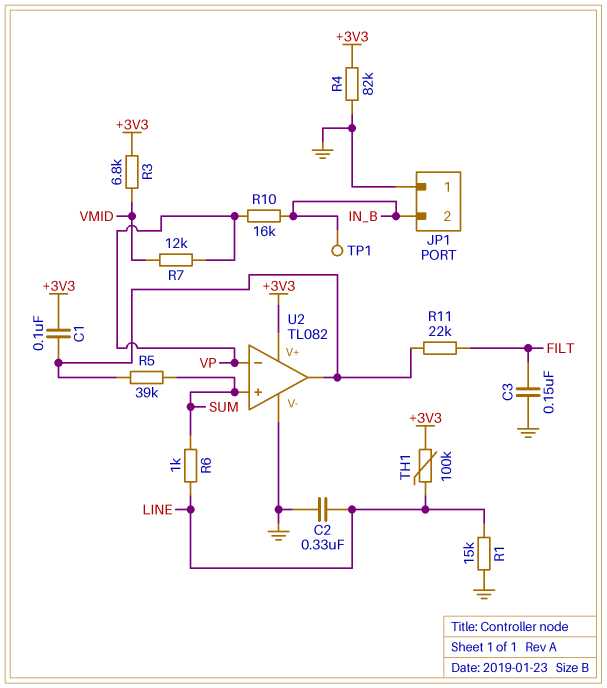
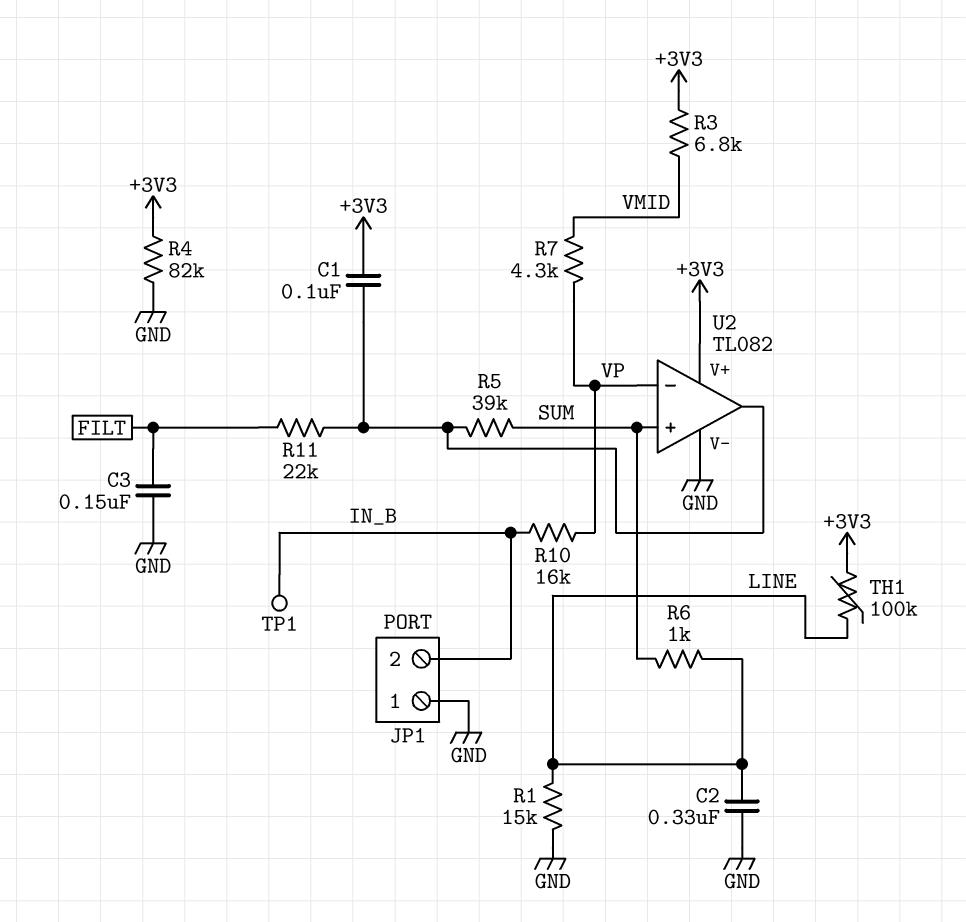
R7: 12k (VMID, VP) -> 4.3k (VMID, VP)

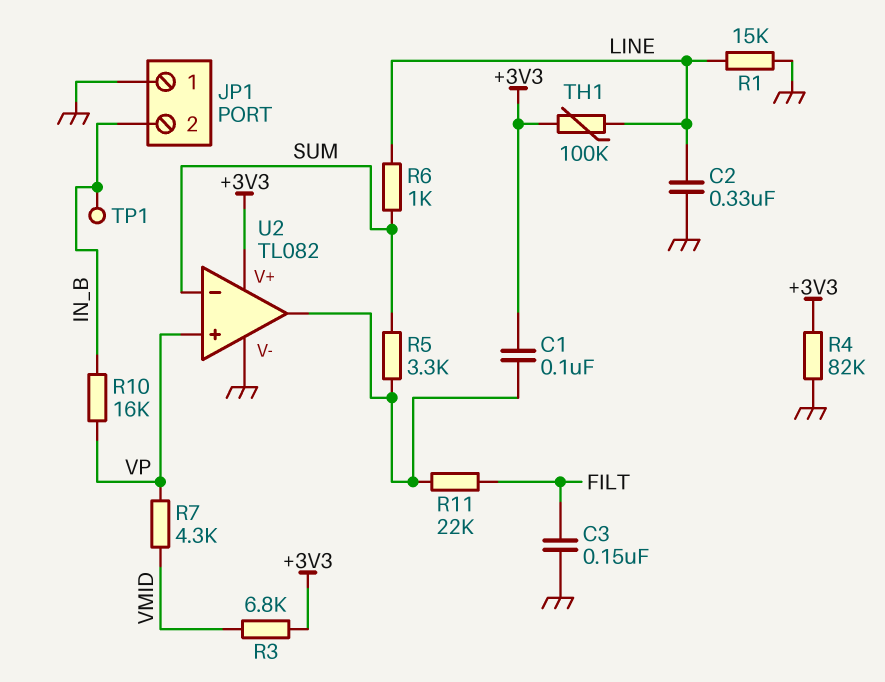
R5: 39k (SUM, U2/out) -> 3.3k (SUM, U2/out)
U2 pin in+: SUM -> VP
U2 pin in-: VP -> SUM

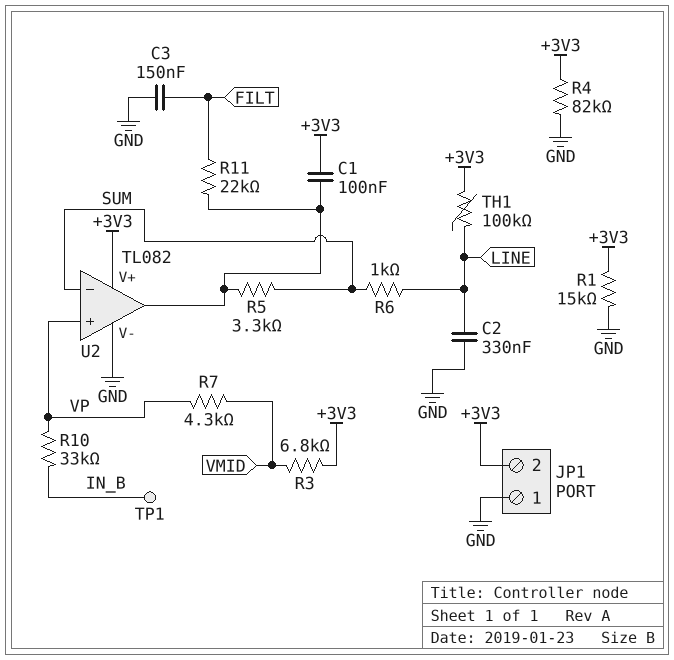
JP1 pin 2: IN_B -> +3V3
R1: 15k (GND, LINE) -> 15k (+3V3, GND)
R10: 16k (IN_B, VP) -> 33k (IN_B, VP)

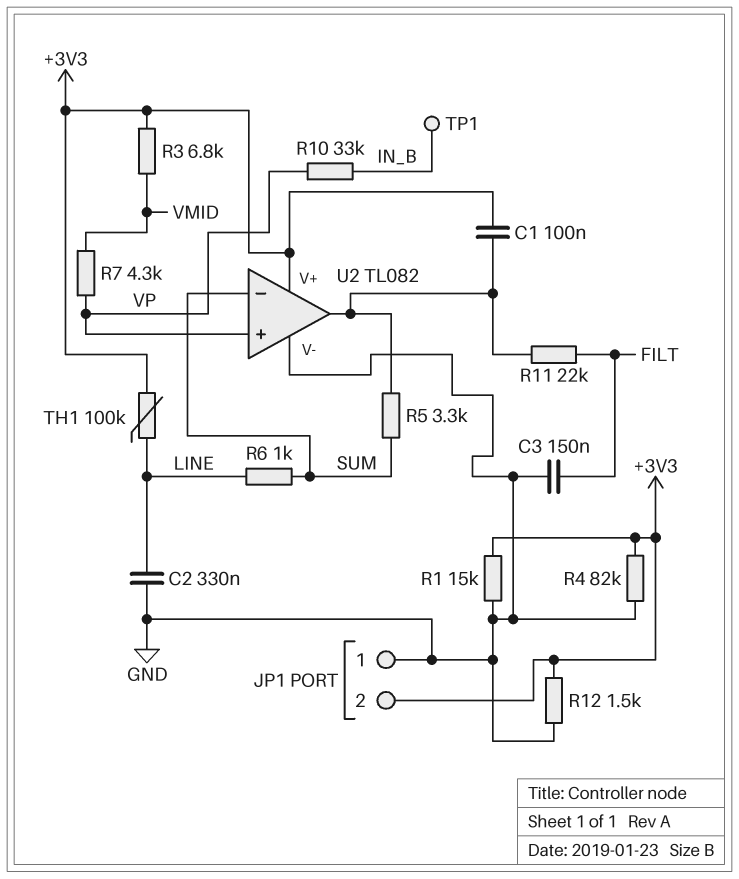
R12: none -> 1.5k (+3V3, GND)

